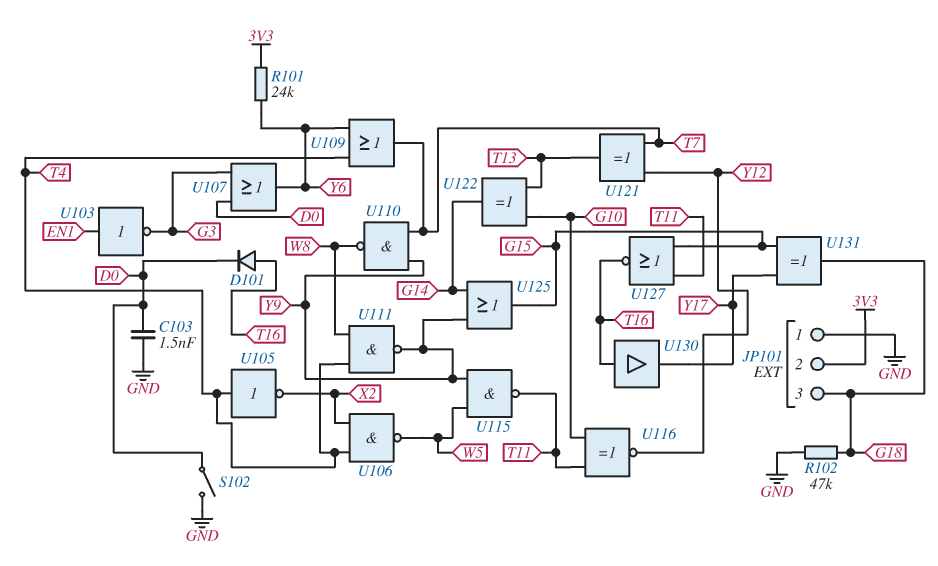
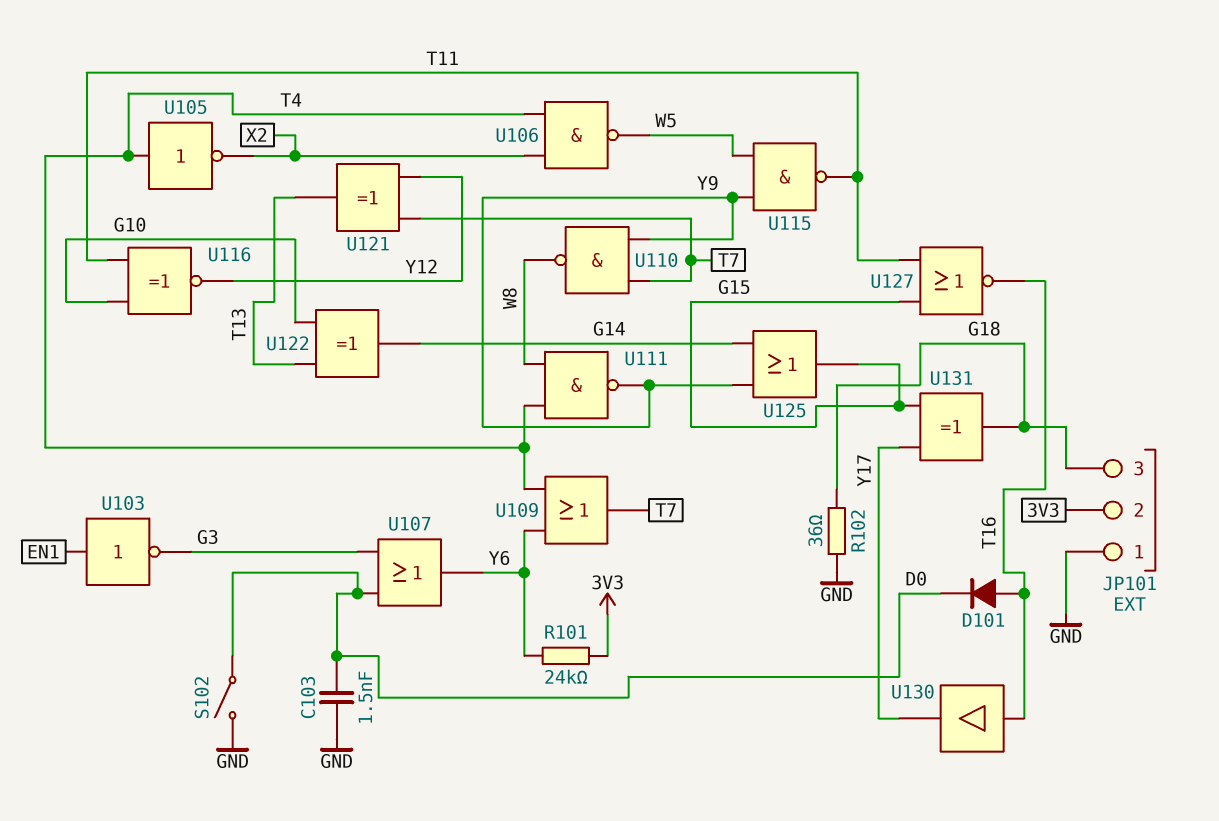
R102: 47k (G18, GND) -> 36 (G18, GND)

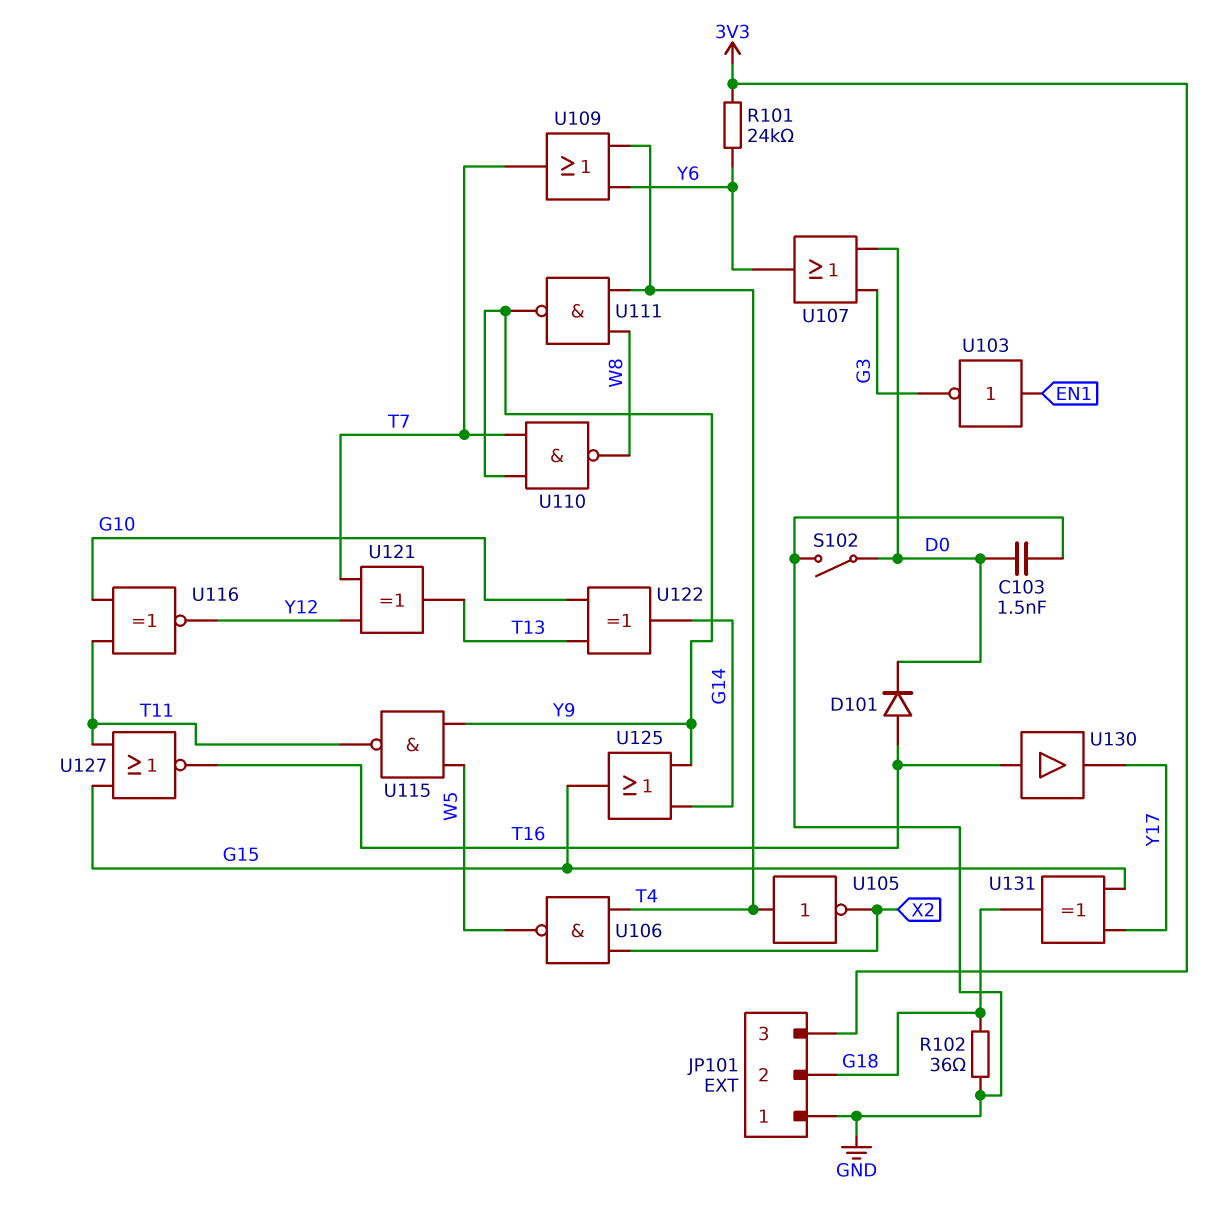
JP101 pin 2: 3V3 -> G18
JP101 pin 3: G18 -> 3V3

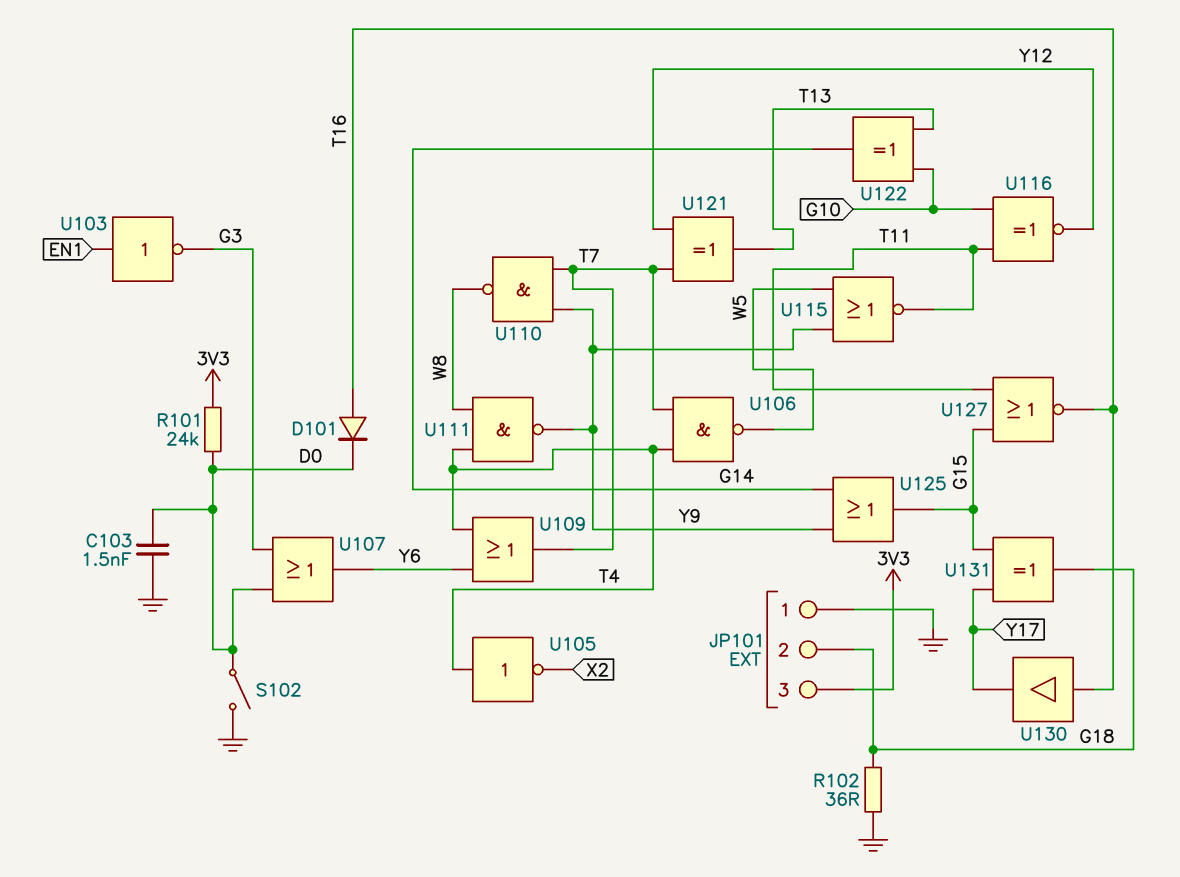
R101: 24k (3V3, Y6) -> 24k (3V3, D0)
U106: NAND (in T4, in X2, out W5) -> NAND (in T4, in T7, out W5)
U115: NAND (in W5, in Y9, out T11) -> NOR (in W5, in Y9, out T11)

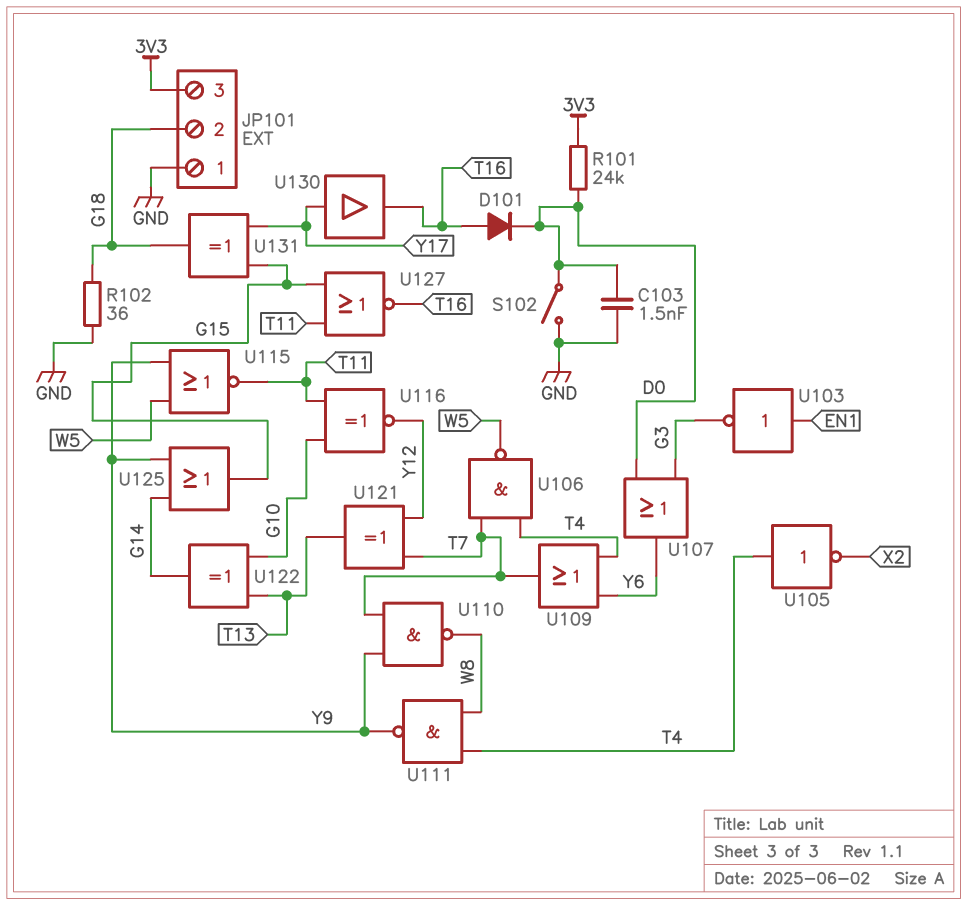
U130: buffer (in T16, out Y17) -> buffer (in Y17, out T16)

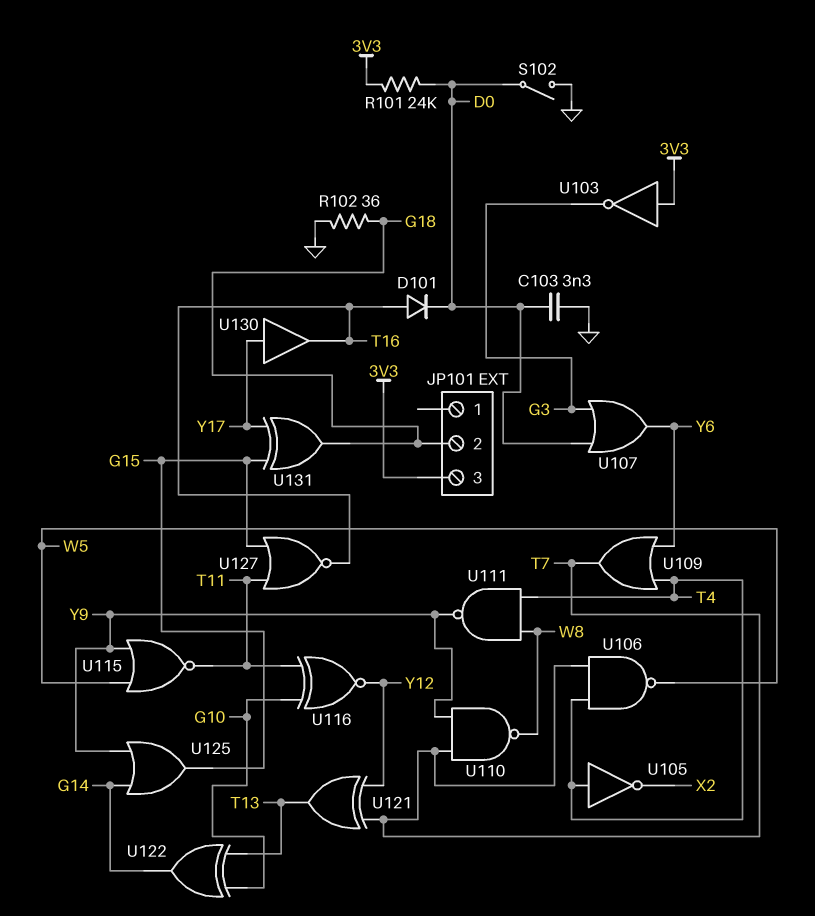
C103: 1.5nF (D0, GND) -> 3.3nF (D0, GND)
JP101 pin 1: GND -> none
U103: NOT (in EN1, out G3) -> NOT (in 3V3, out G3)

